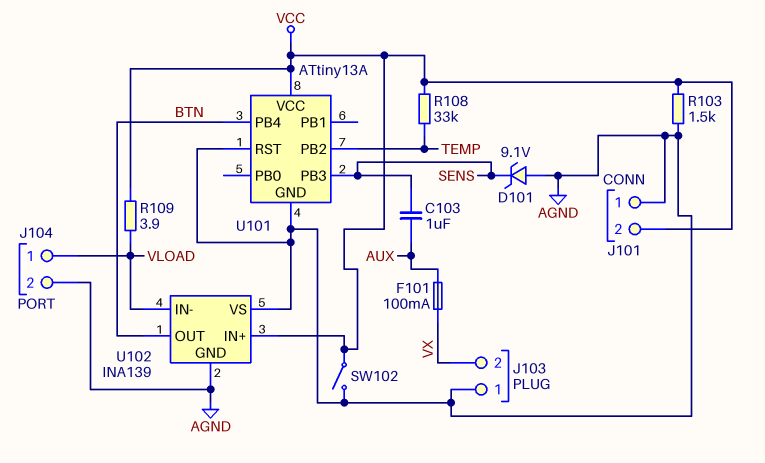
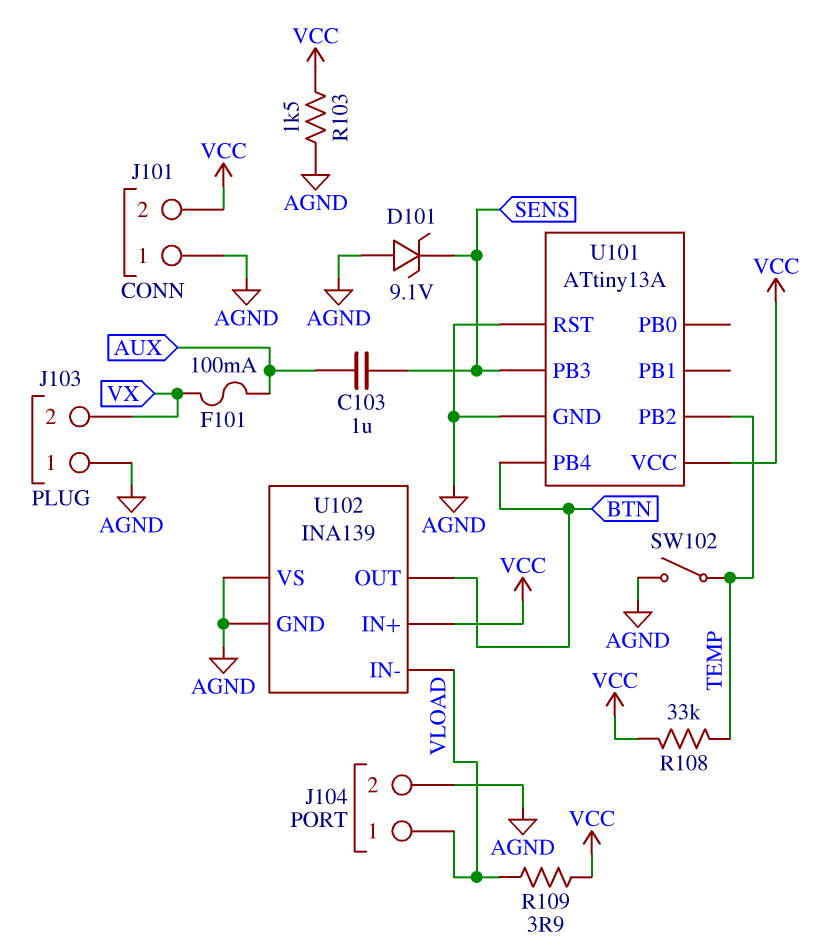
SW102: switch (AGND, VCC) -> switch (AGND, TEMP)

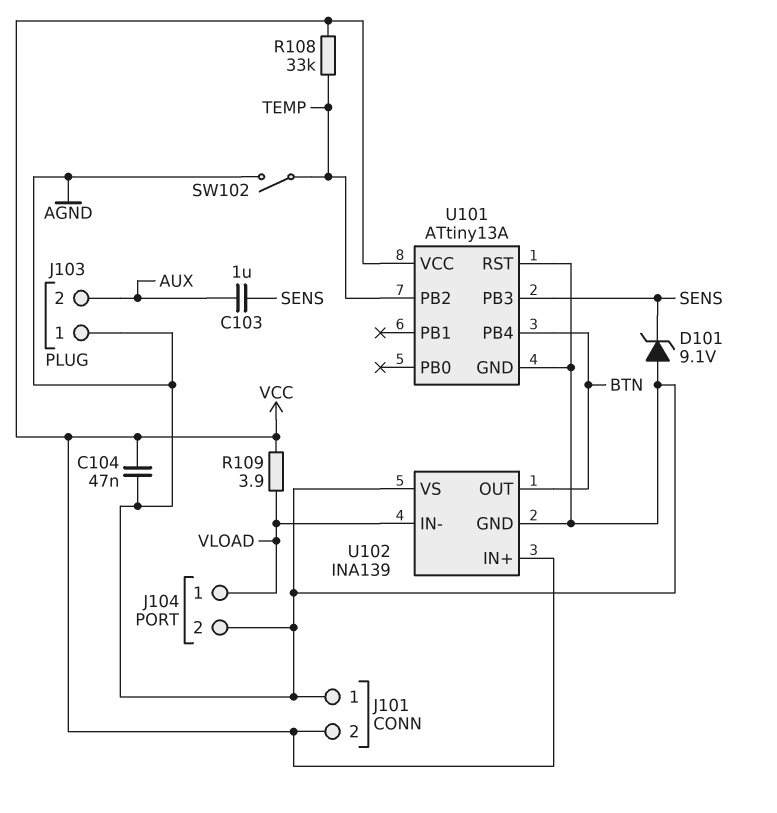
C104: none -> 47nF (AGND, VCC)
F101: 100mA (AUX, VX) -> none
J103 pin 2: VX -> AUX
R103: 1.5k (AGND, VCC) -> none

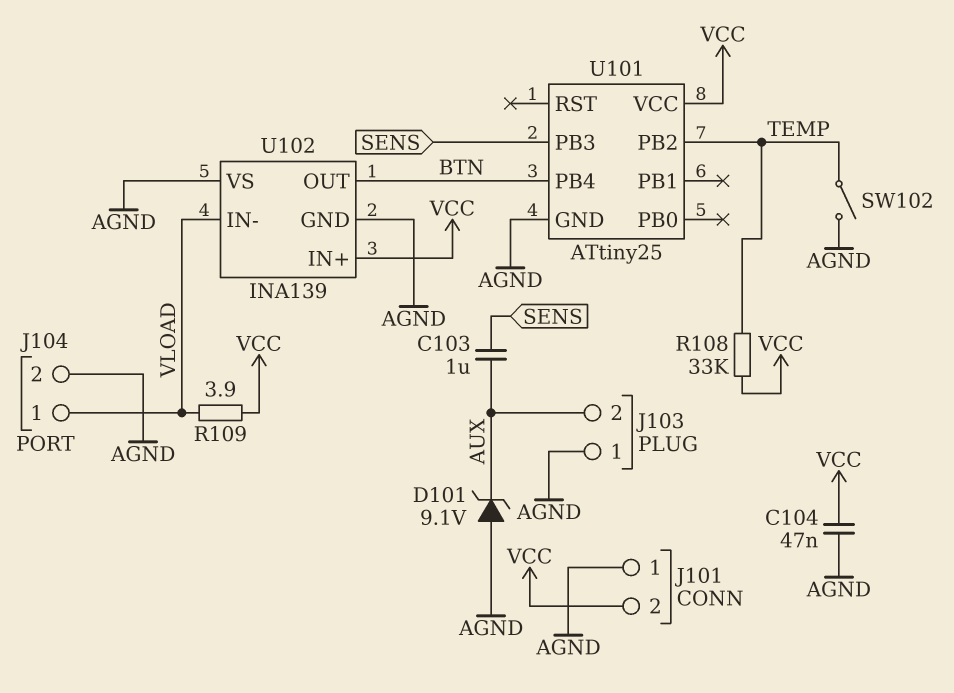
D101: zener 9.1V (A AGND, K SENS) -> zener 9.1V (A AGND, K AUX)
U101: ATtiny13A -> ATtiny25
U101 pin RST: AGND -> none

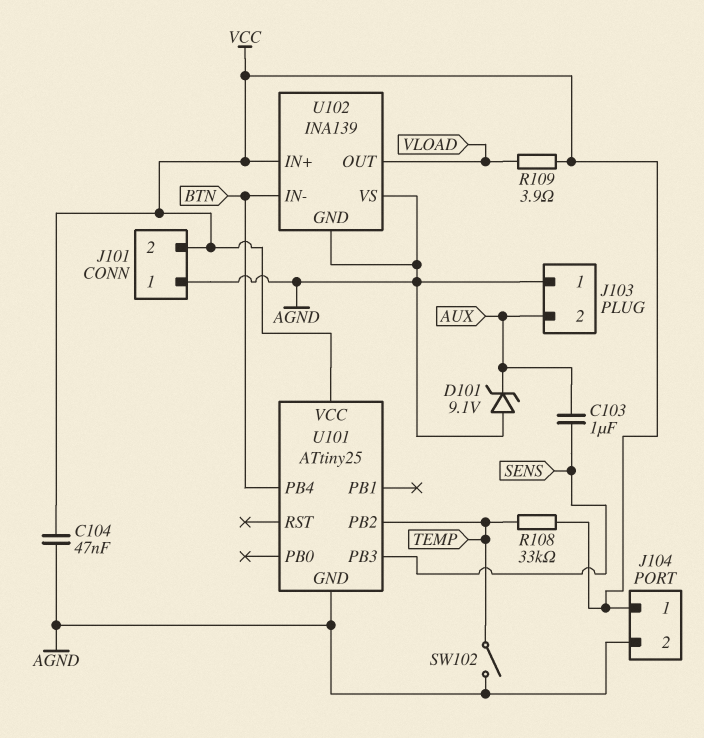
J104 pin 1: VLOAD -> VCC
U102 pin IN-: VLOAD -> BTN
U102 pin OUT: BTN -> VLOAD

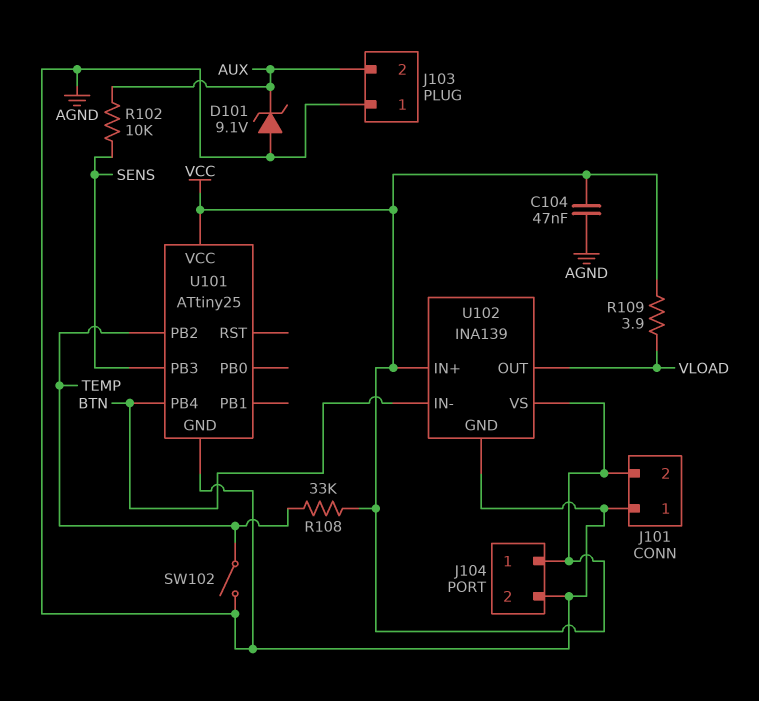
C103: 1uF (AUX, SENS) -> none
R102: none -> 10k (AUX, SENS)
U102 pin VS: AGND -> VCC

